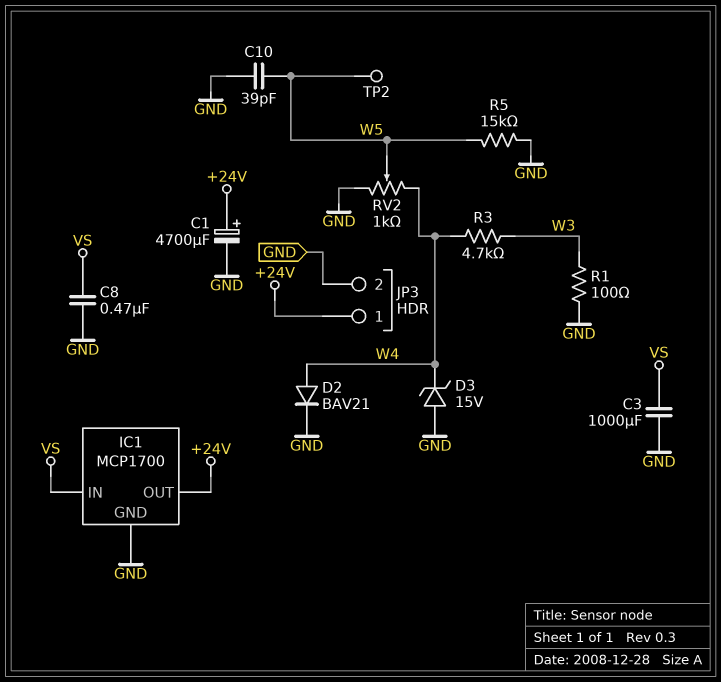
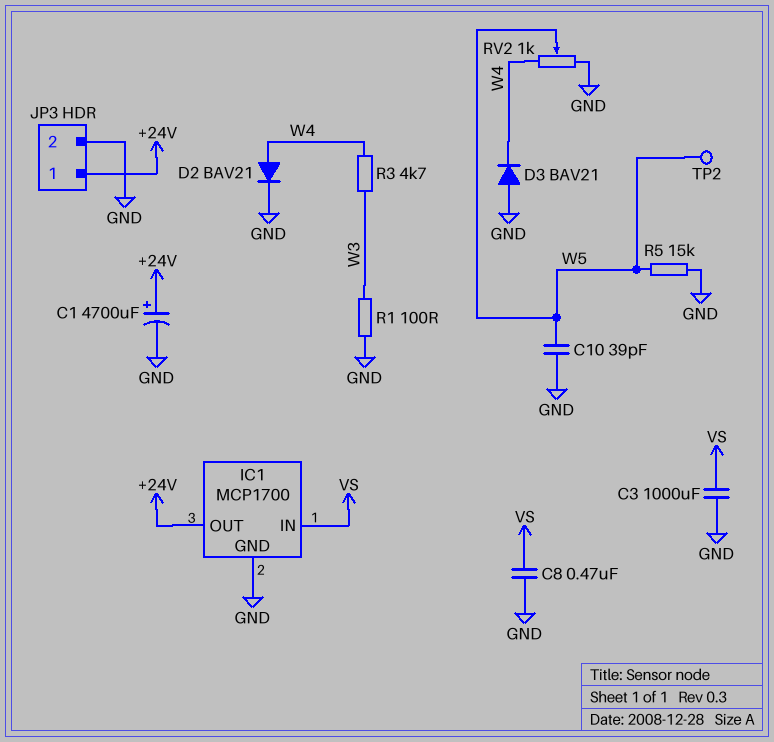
D3: zener 15V (A GND, K W4) -> diode BAV21 (A GND, K W4)

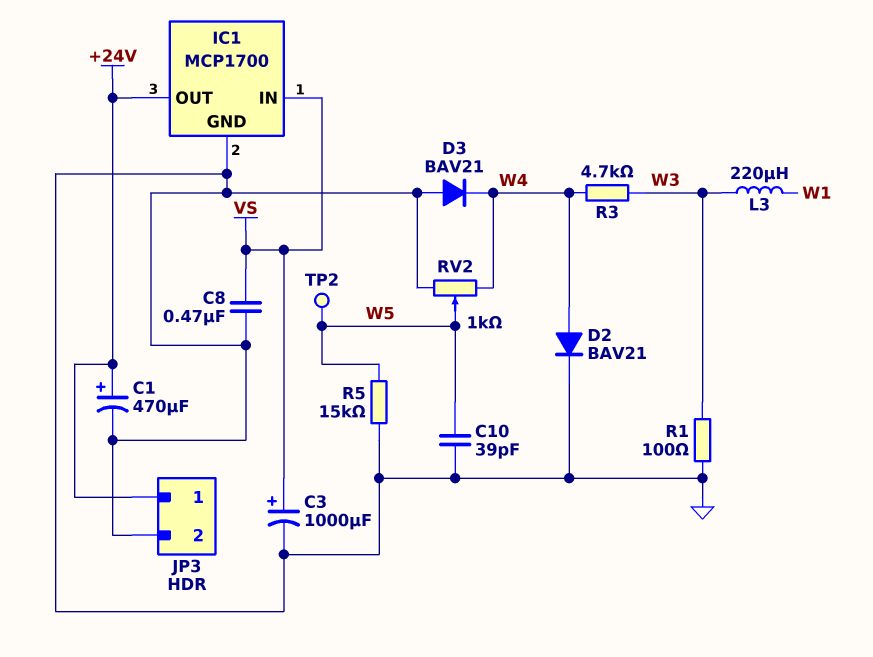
C1: 4700uF (plus +24V, minus GND) -> 470uF (plus +24V, minus GND)
C3: 1000uF (GND, VS) -> 1000uF (plus VS, minus GND)
L3: none -> 220uH (W1, W3)

